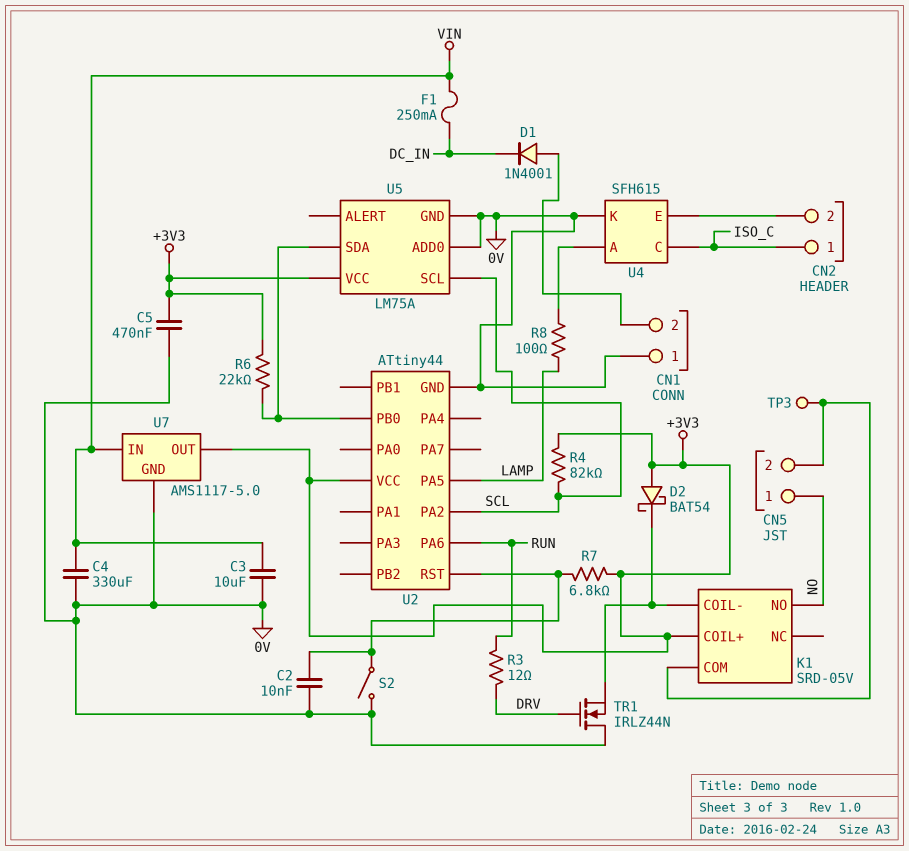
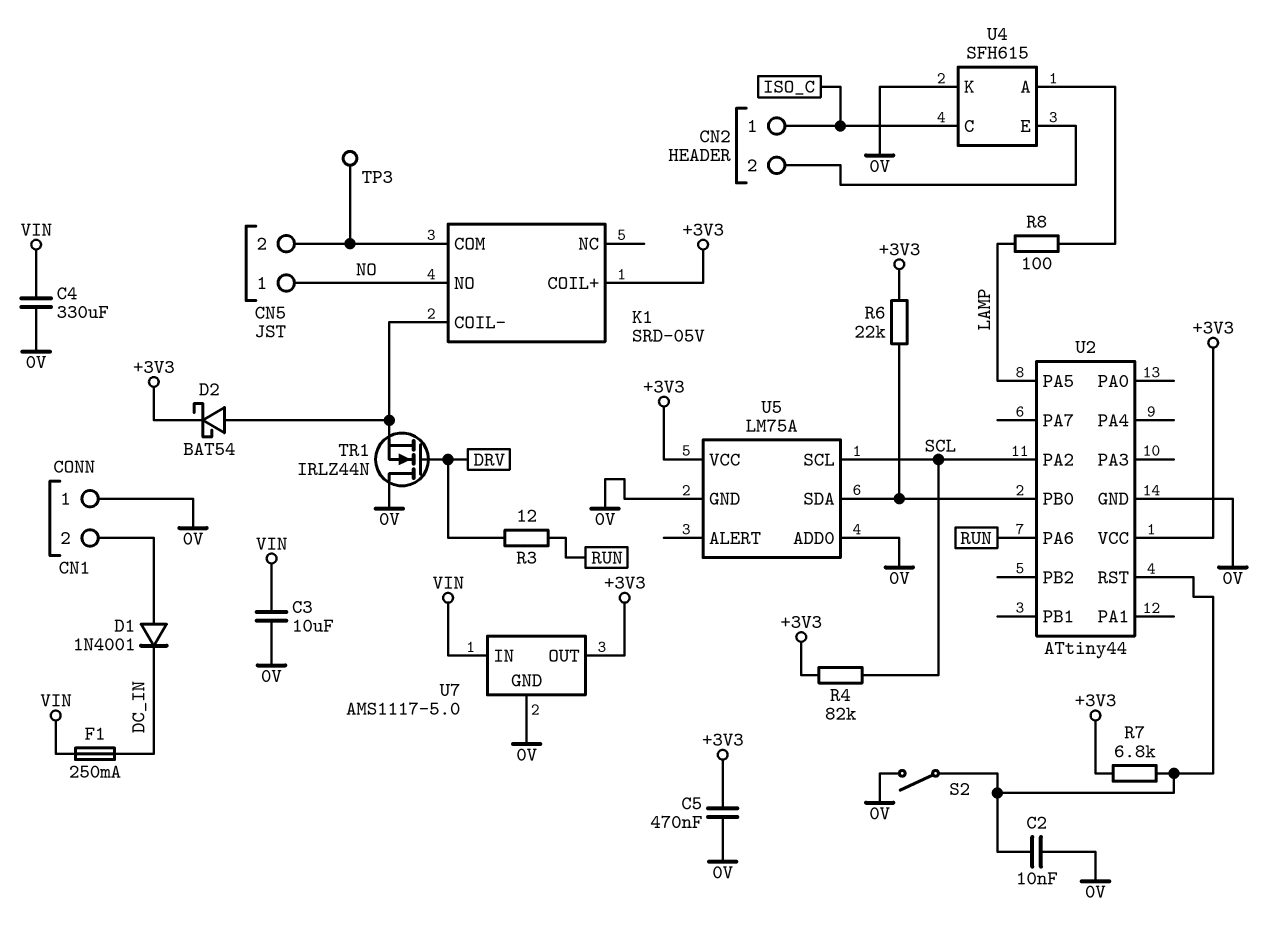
D2: schottky BAT54 (A +3V3, K K1/COIL-) -> schottky BAT54 (A K1/COIL-, K +3V3)

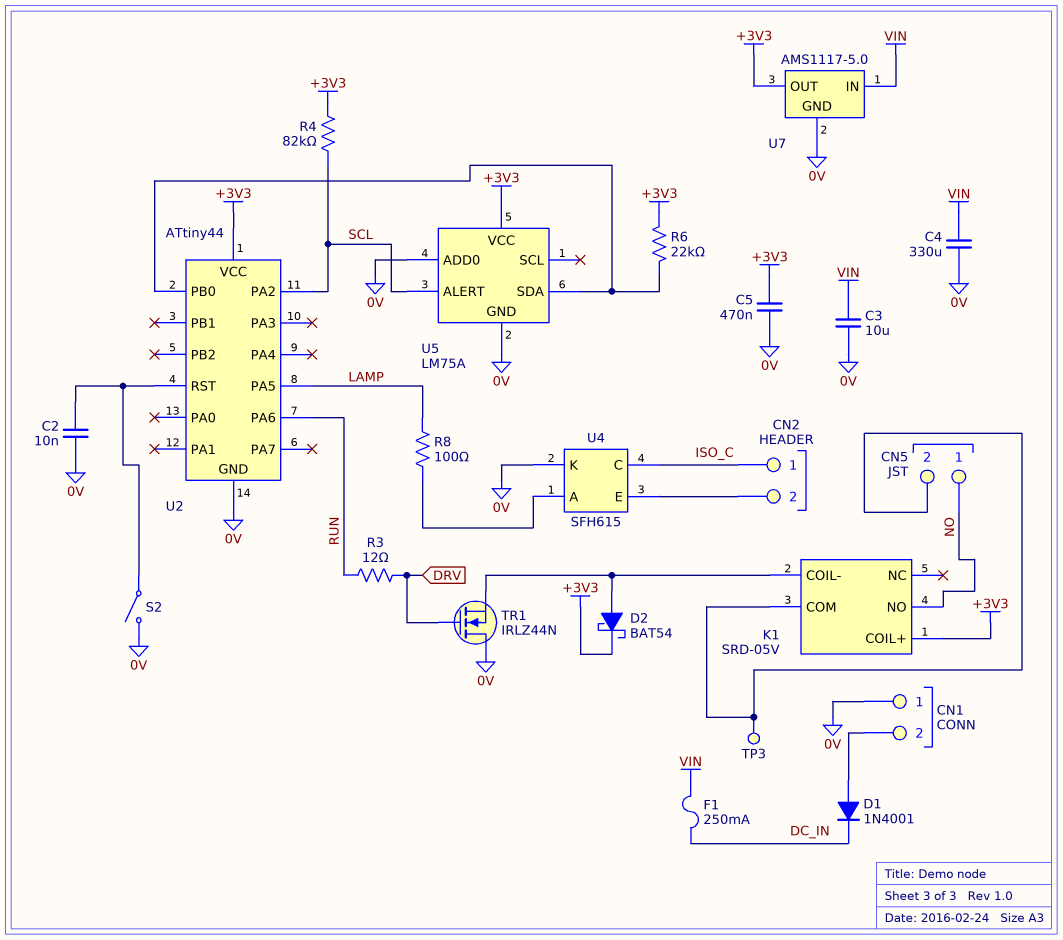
R7: 6.8k (+3V3, U2/RST) -> none
U5 pin ALERT: none -> SCL
U5 pin SCL: SCL -> none

